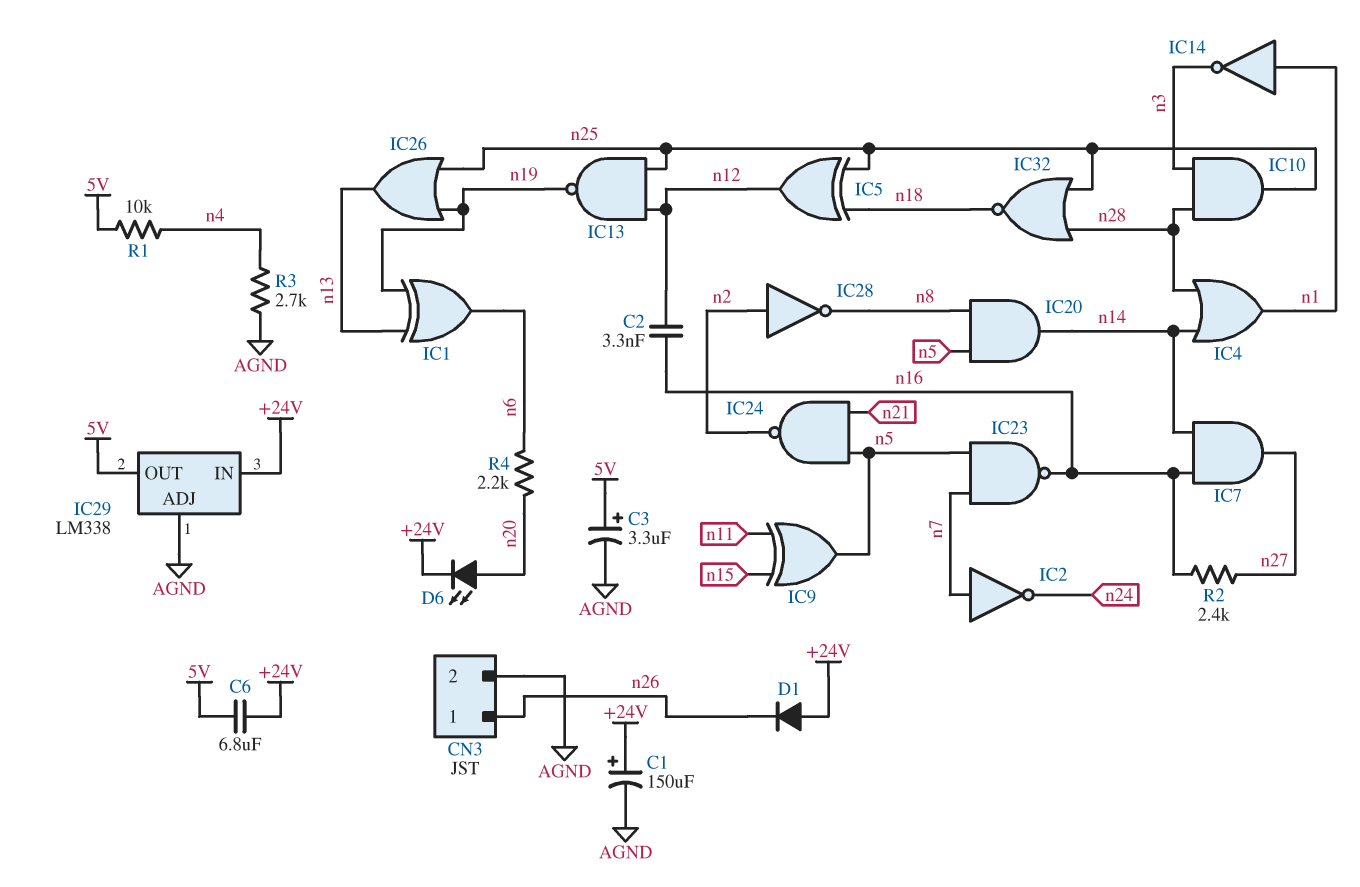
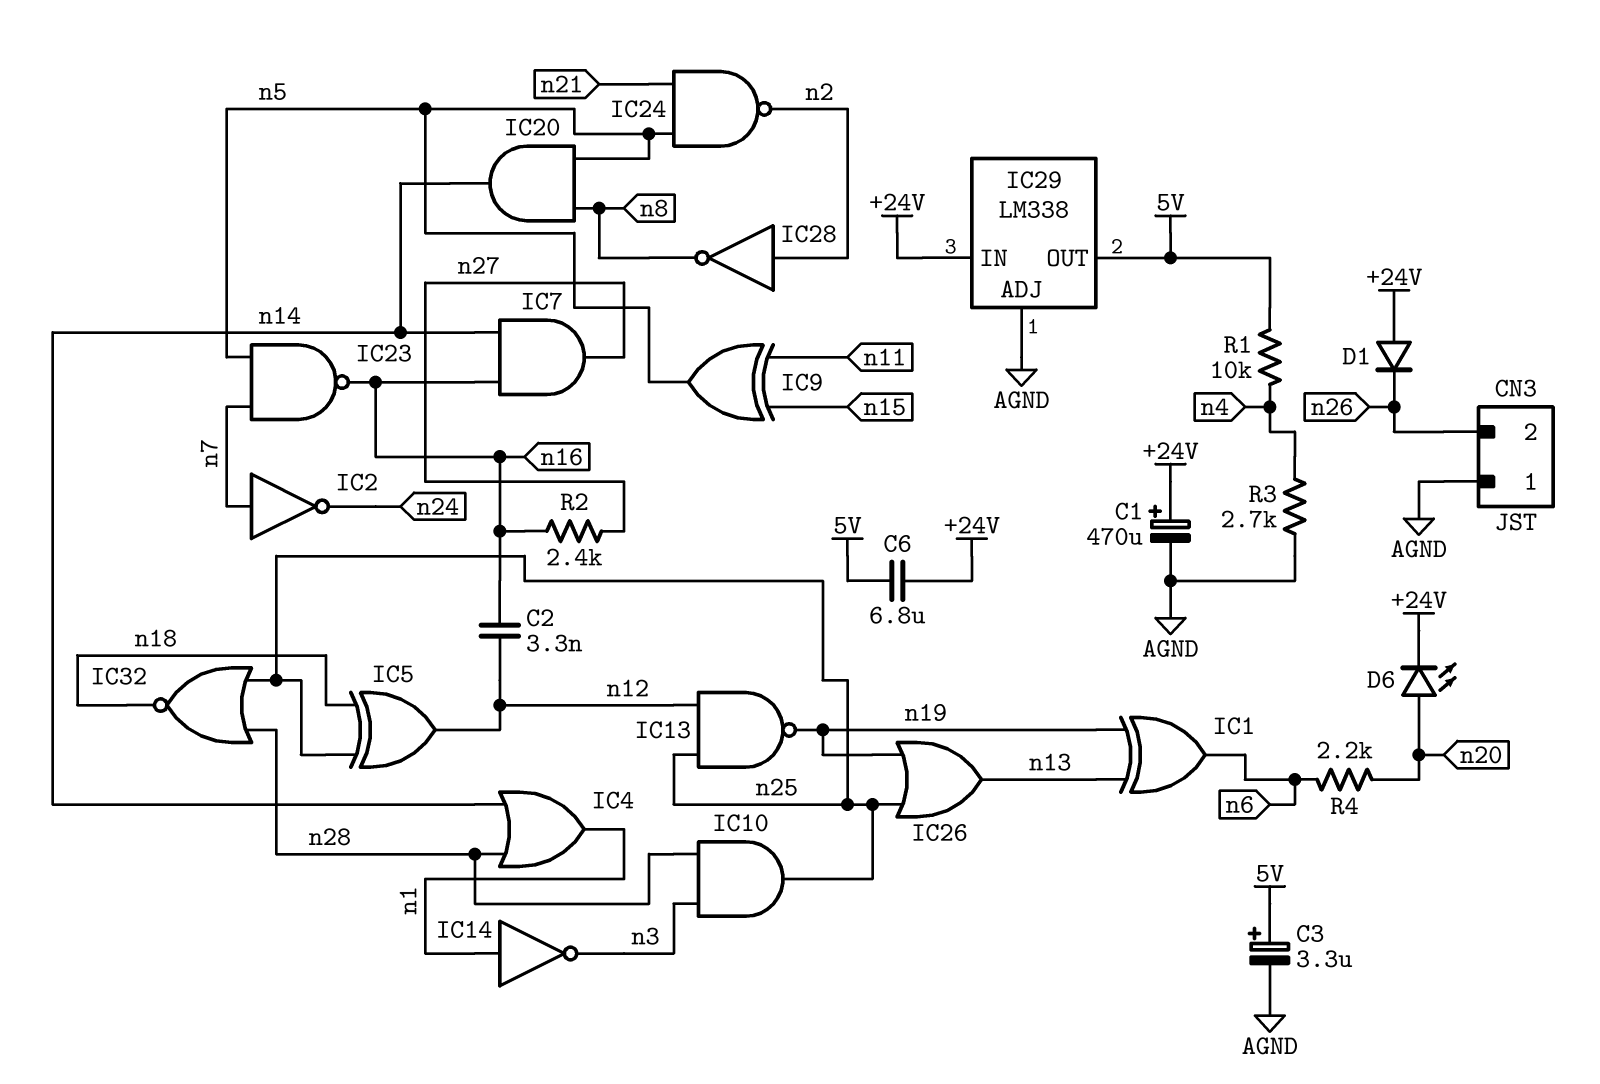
C1: 150uF (plus +24V, minus AGND) -> 470uF (plus +24V, minus AGND)
CN3 pin 1: n26 -> AGND
CN3 pin 2: AGND -> n26

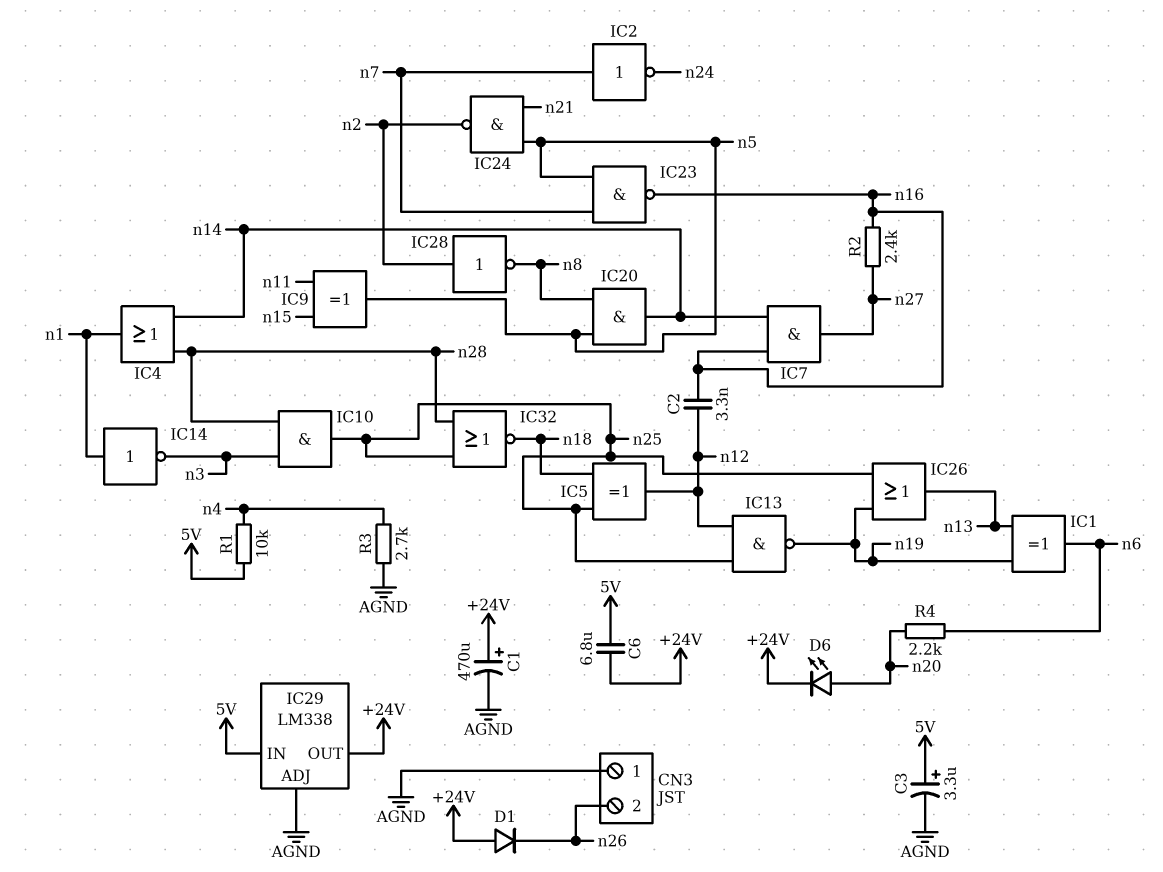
IC29 pin IN: +24V -> 5V
IC29 pin OUT: 5V -> +24V

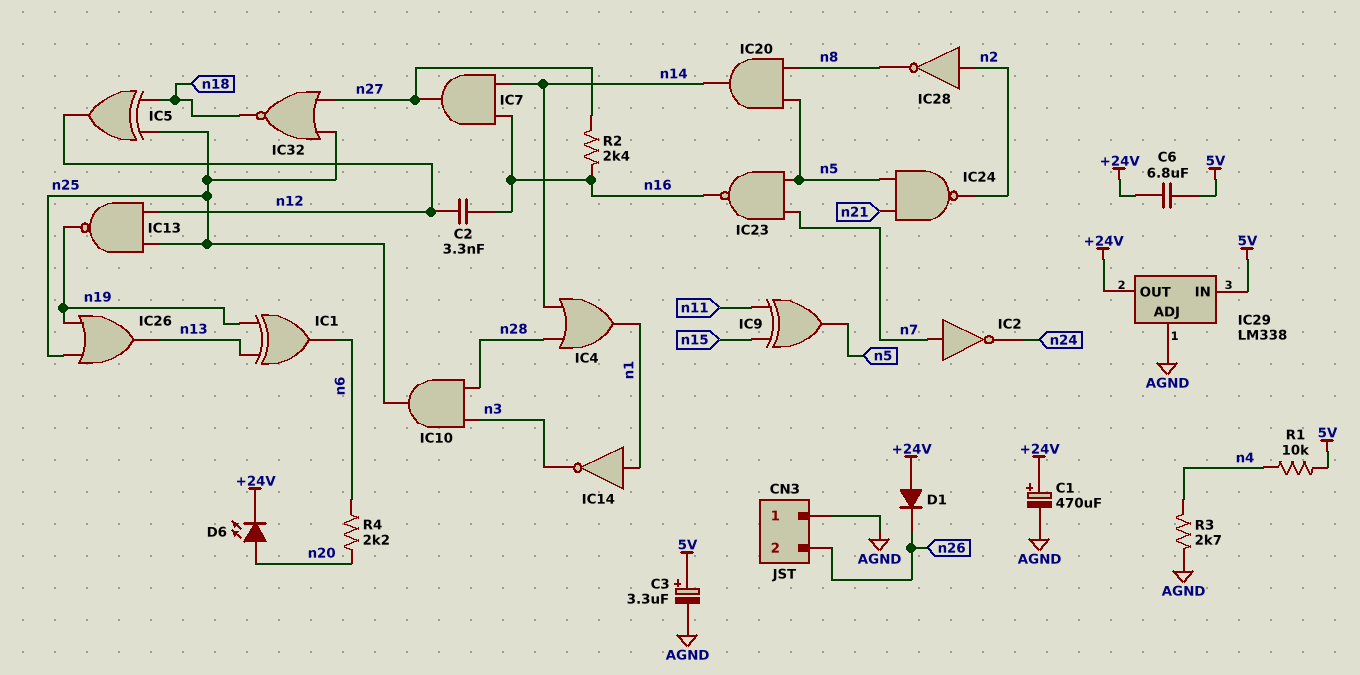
IC32: NOR (in n25, in n28, out n18) -> NOR (in n25, in n27, out n18)

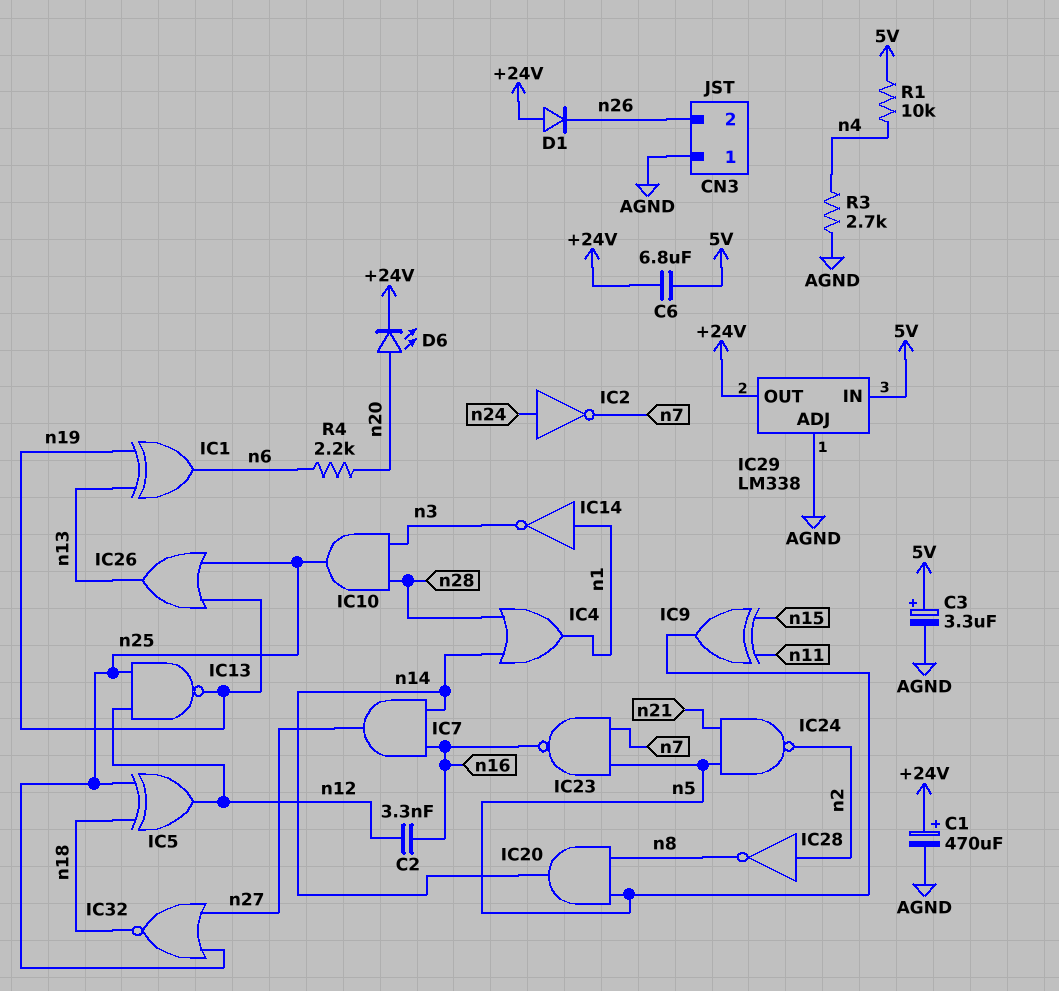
IC2: NOT (in n7, out n24) -> NOT (in n24, out n7)
R2: 2.4k (n16, n27) -> none

